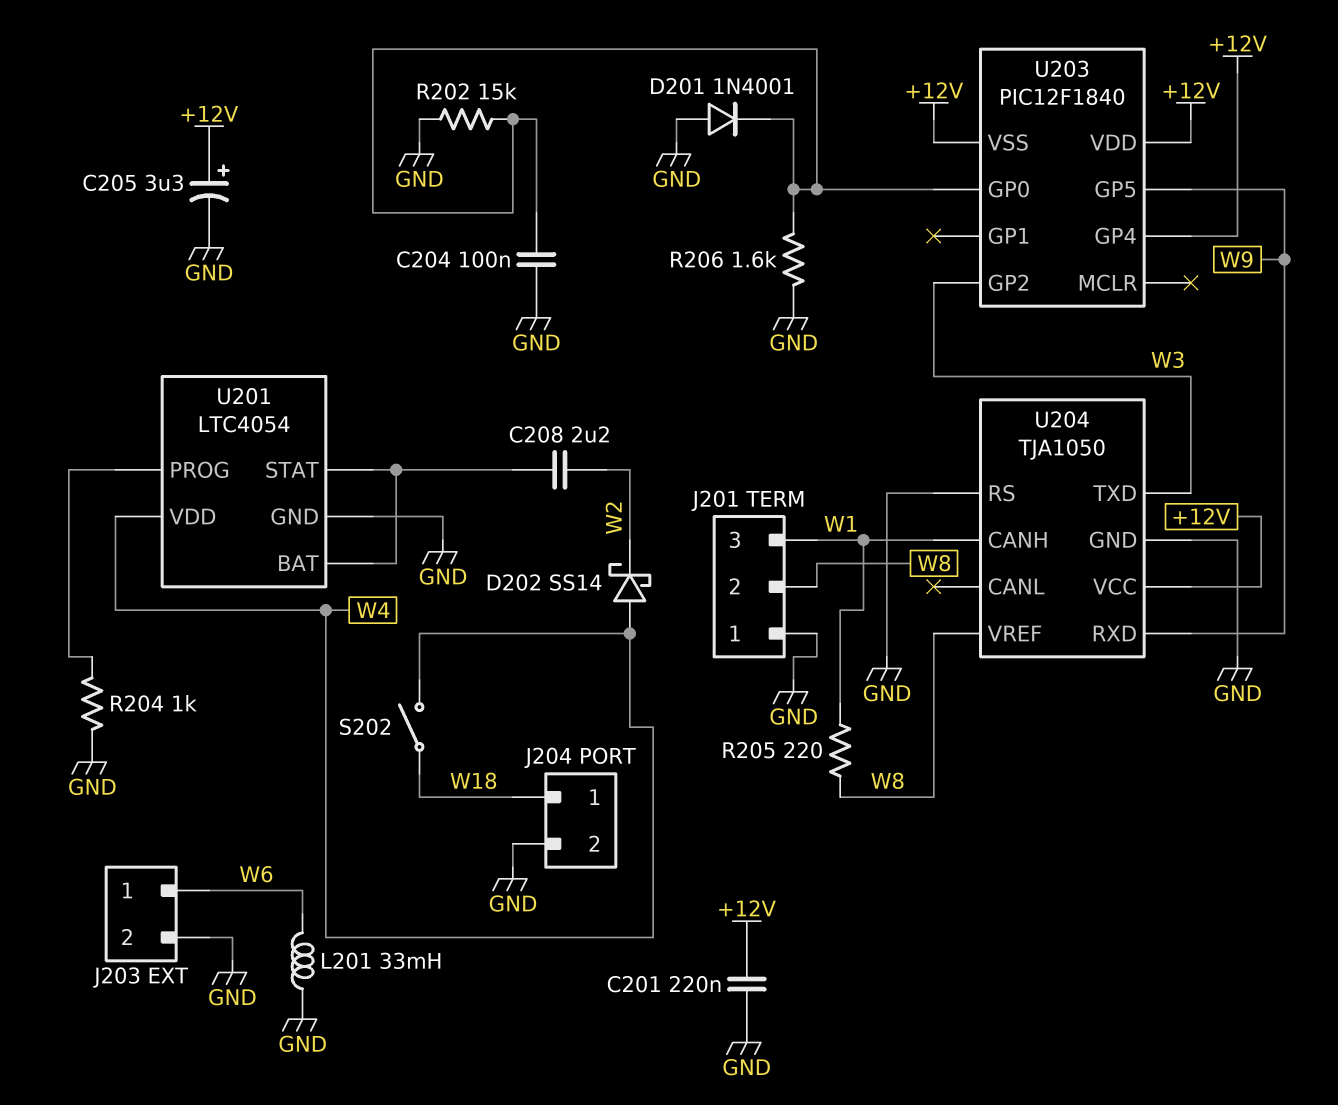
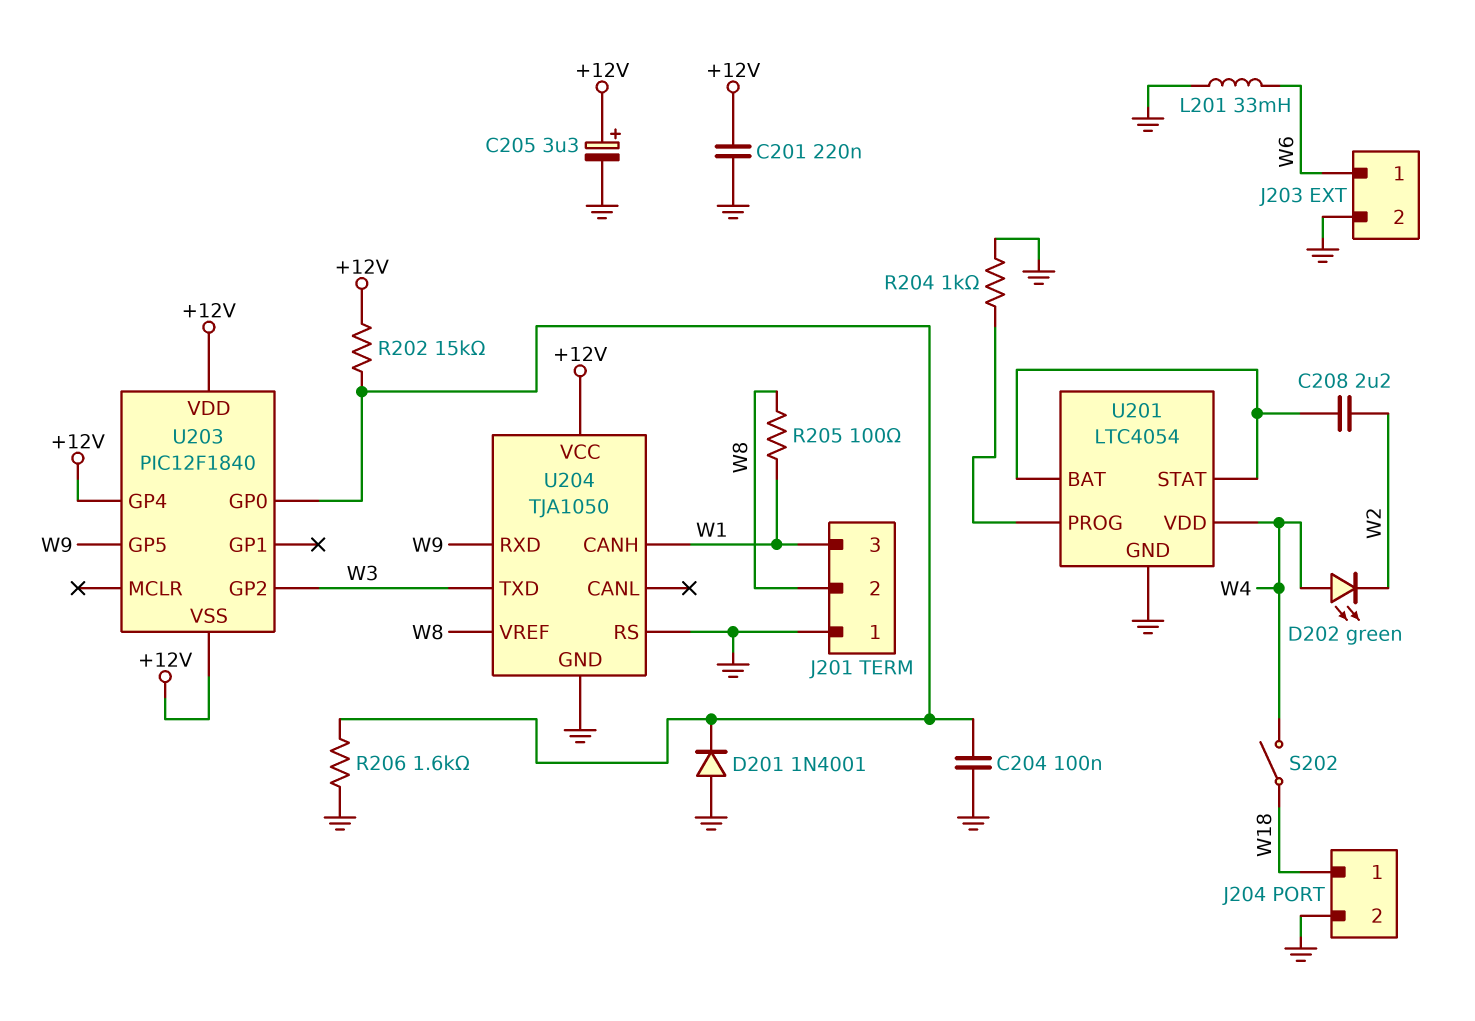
D202: schottky SS14 (A W4, K W2) -> LED green (A W4, K W2)
R202: 15k (GND, U203/GP0) -> 15k (+12V, U203/GP0)
R205: 220 (W1, W8) -> 100 (W1, W8)

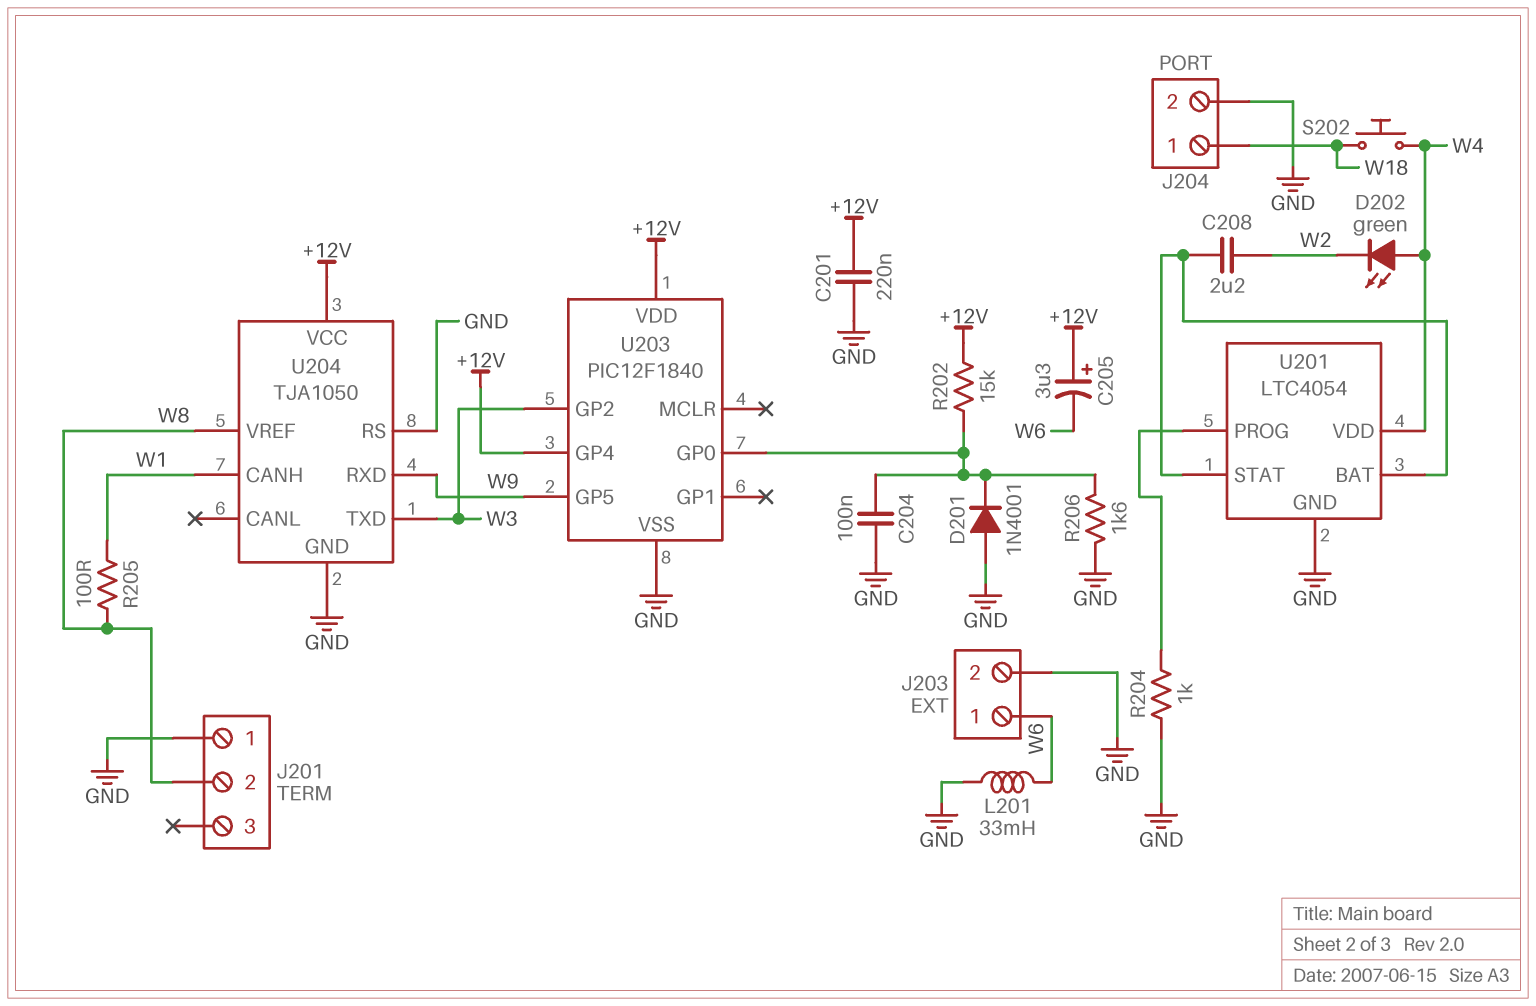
C205: 3.3uF (plus +12V, minus GND) -> 3.3uF (plus +12V, minus W6)
J201 pin 3: W1 -> none
S202: switch (W4, W18) -> button (W4, W18)
U203 pin VSS: +12V -> GND

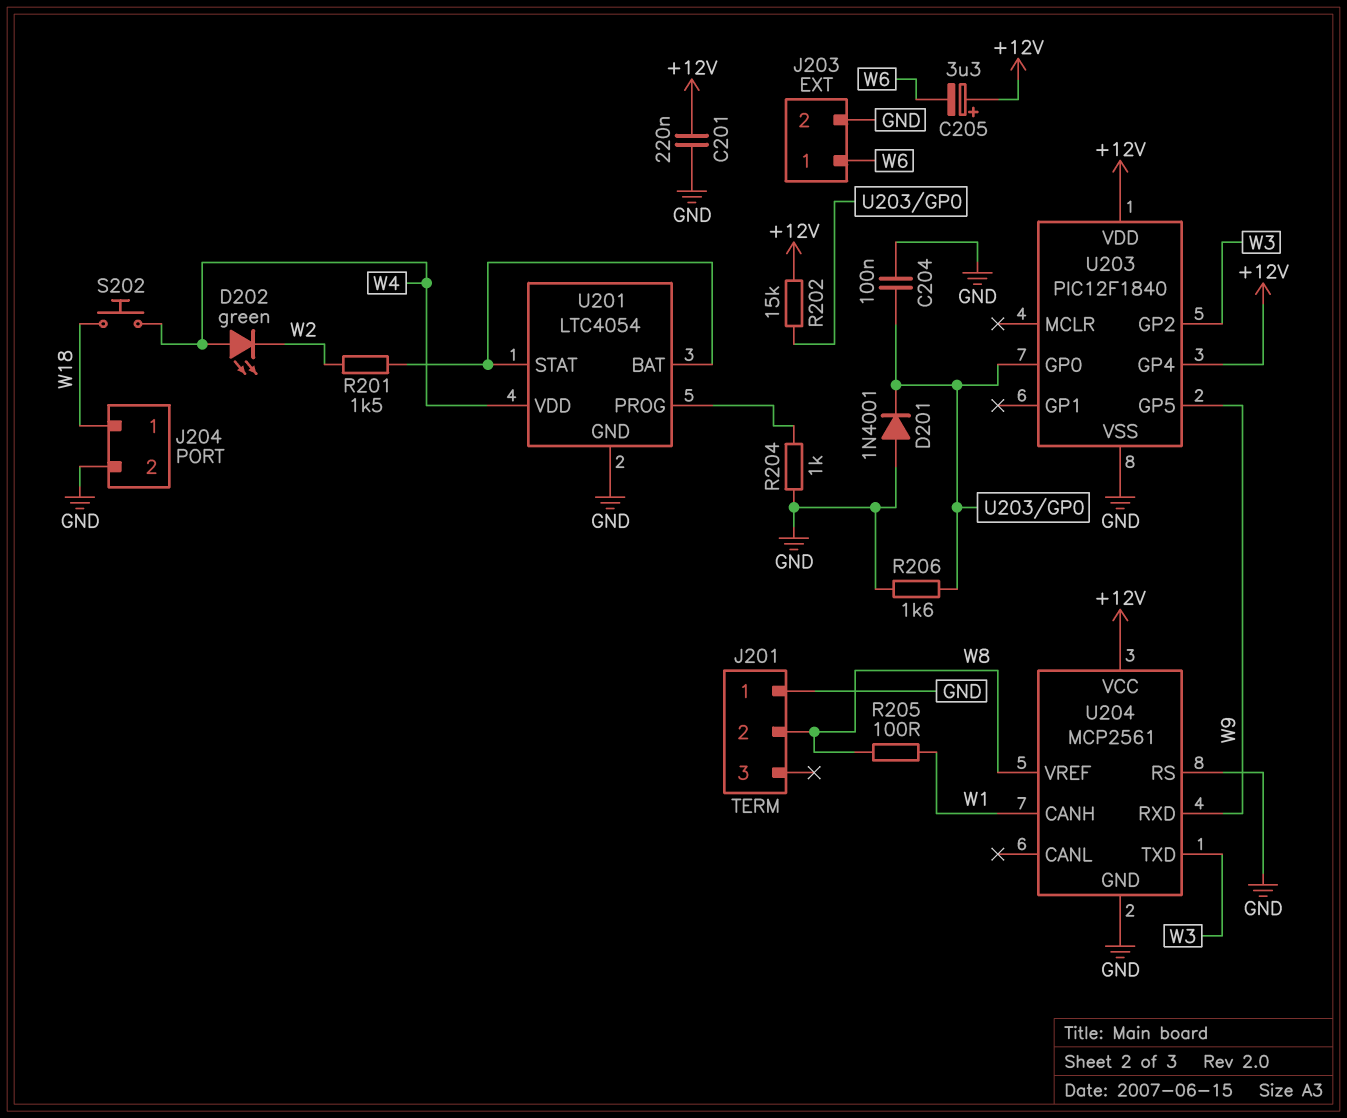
C208: 2.2uF (U201/BAT, W2) -> none
L201: 33mH (GND, W6) -> none
R201: none -> 1.5k (U201/BAT, W2)
U204: TJA1050 -> MCP2561

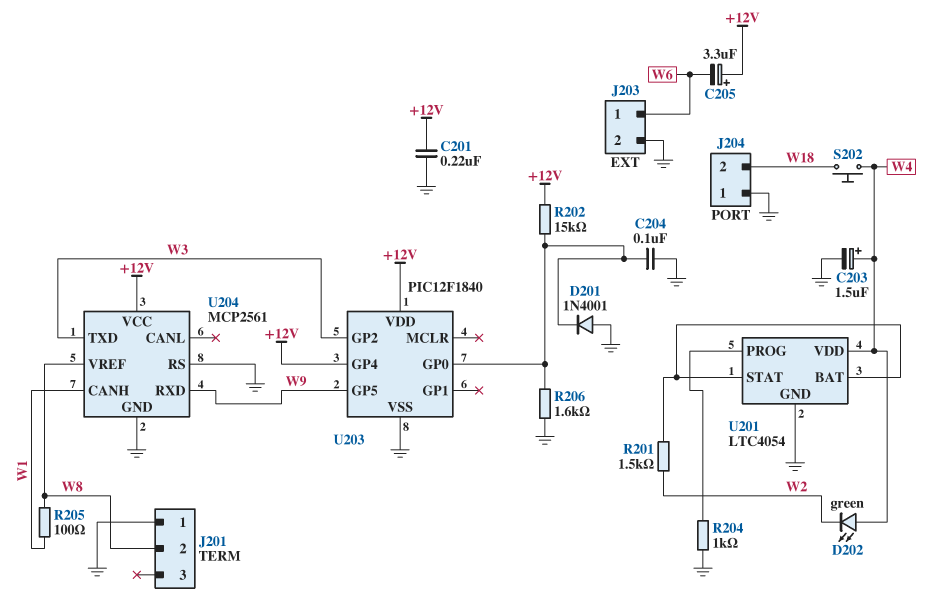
C203: none -> 1.5uF (plus W4, minus GND)
J204 pin 1: W18 -> GND
J204 pin 2: GND -> W18

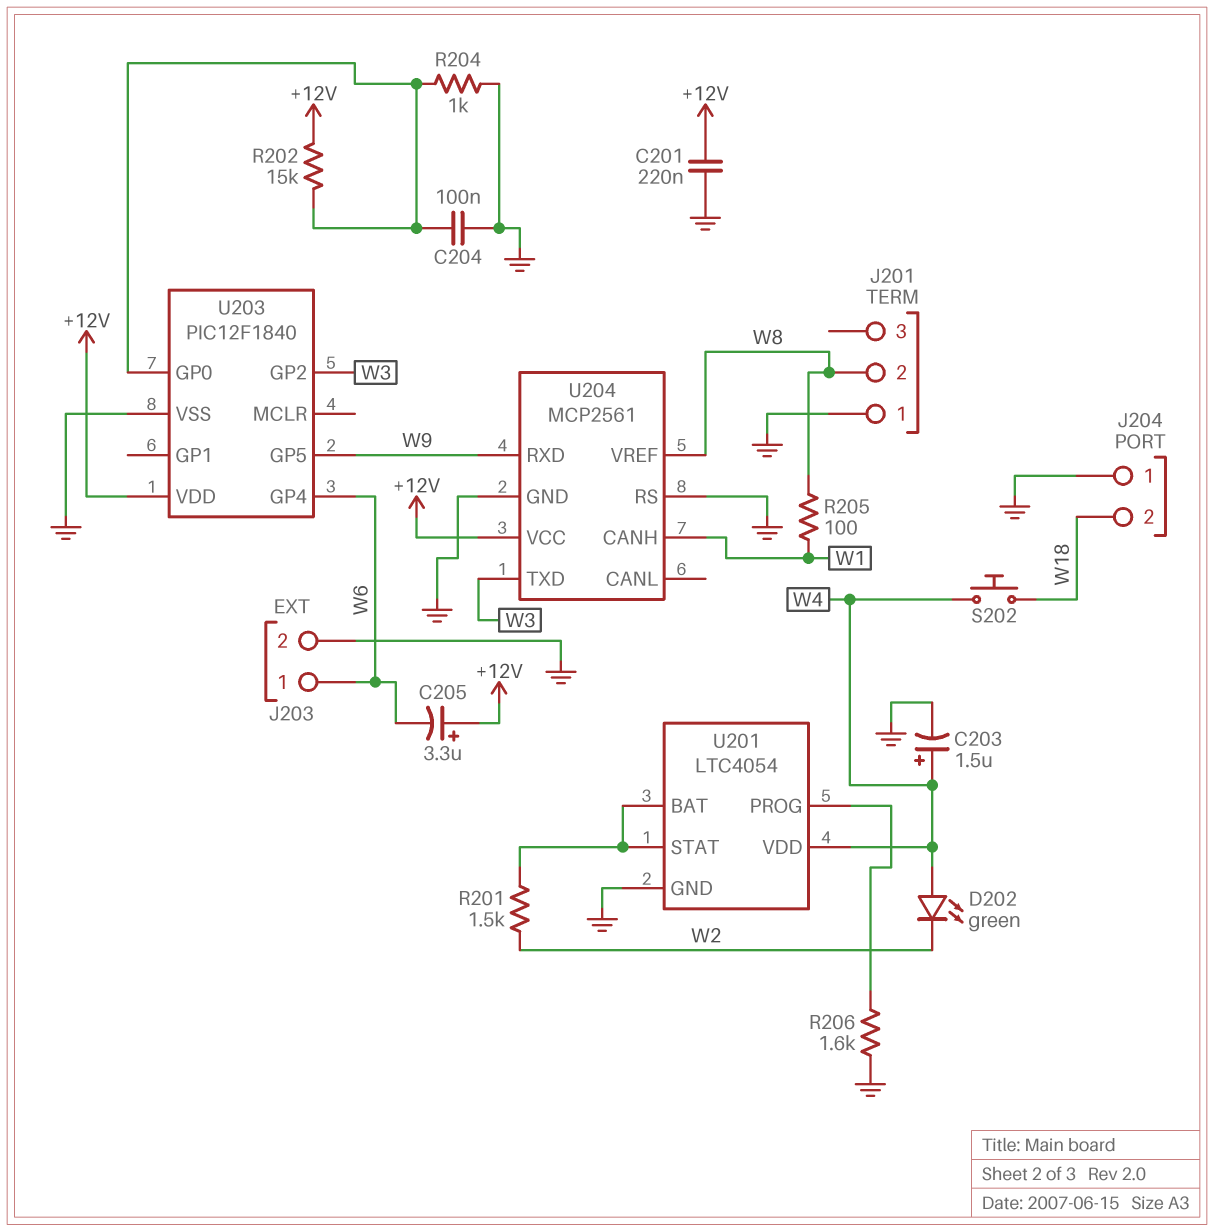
D201: diode 1N4001 (A GND, K U203/GP0) -> none
R204: 1k (GND, U201/PROG) -> 1k (GND, U203/GP0)
R206: 1.6k (GND, U203/GP0) -> 1.6k (GND, U201/PROG)
U203 pin GP4: +12V -> W6

